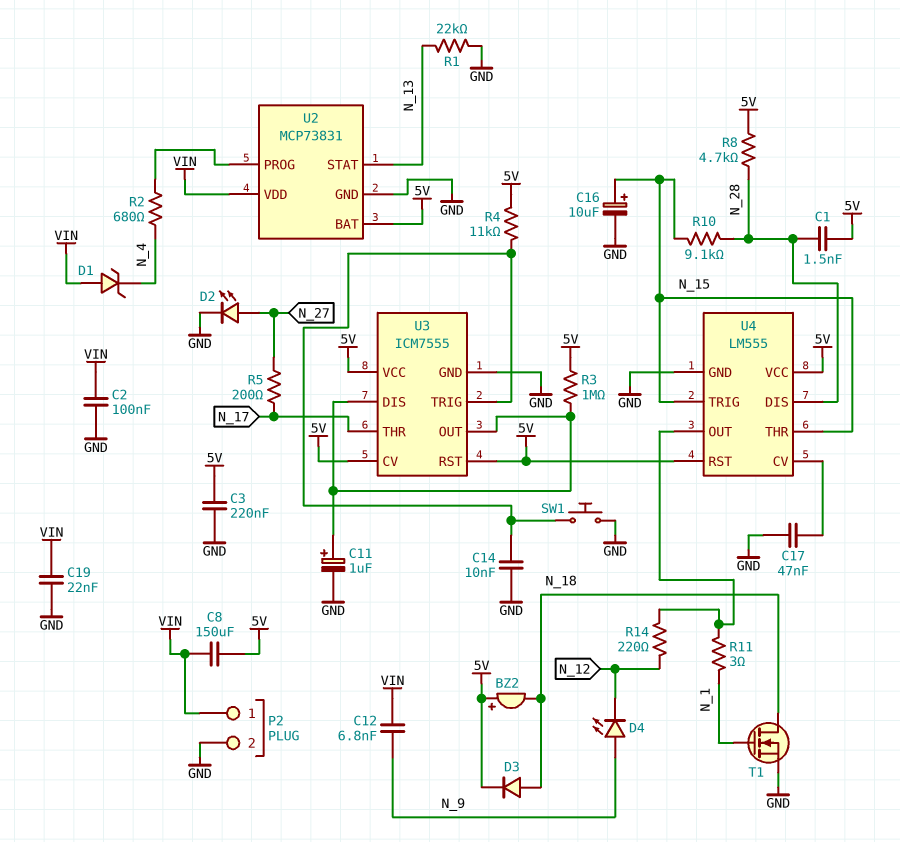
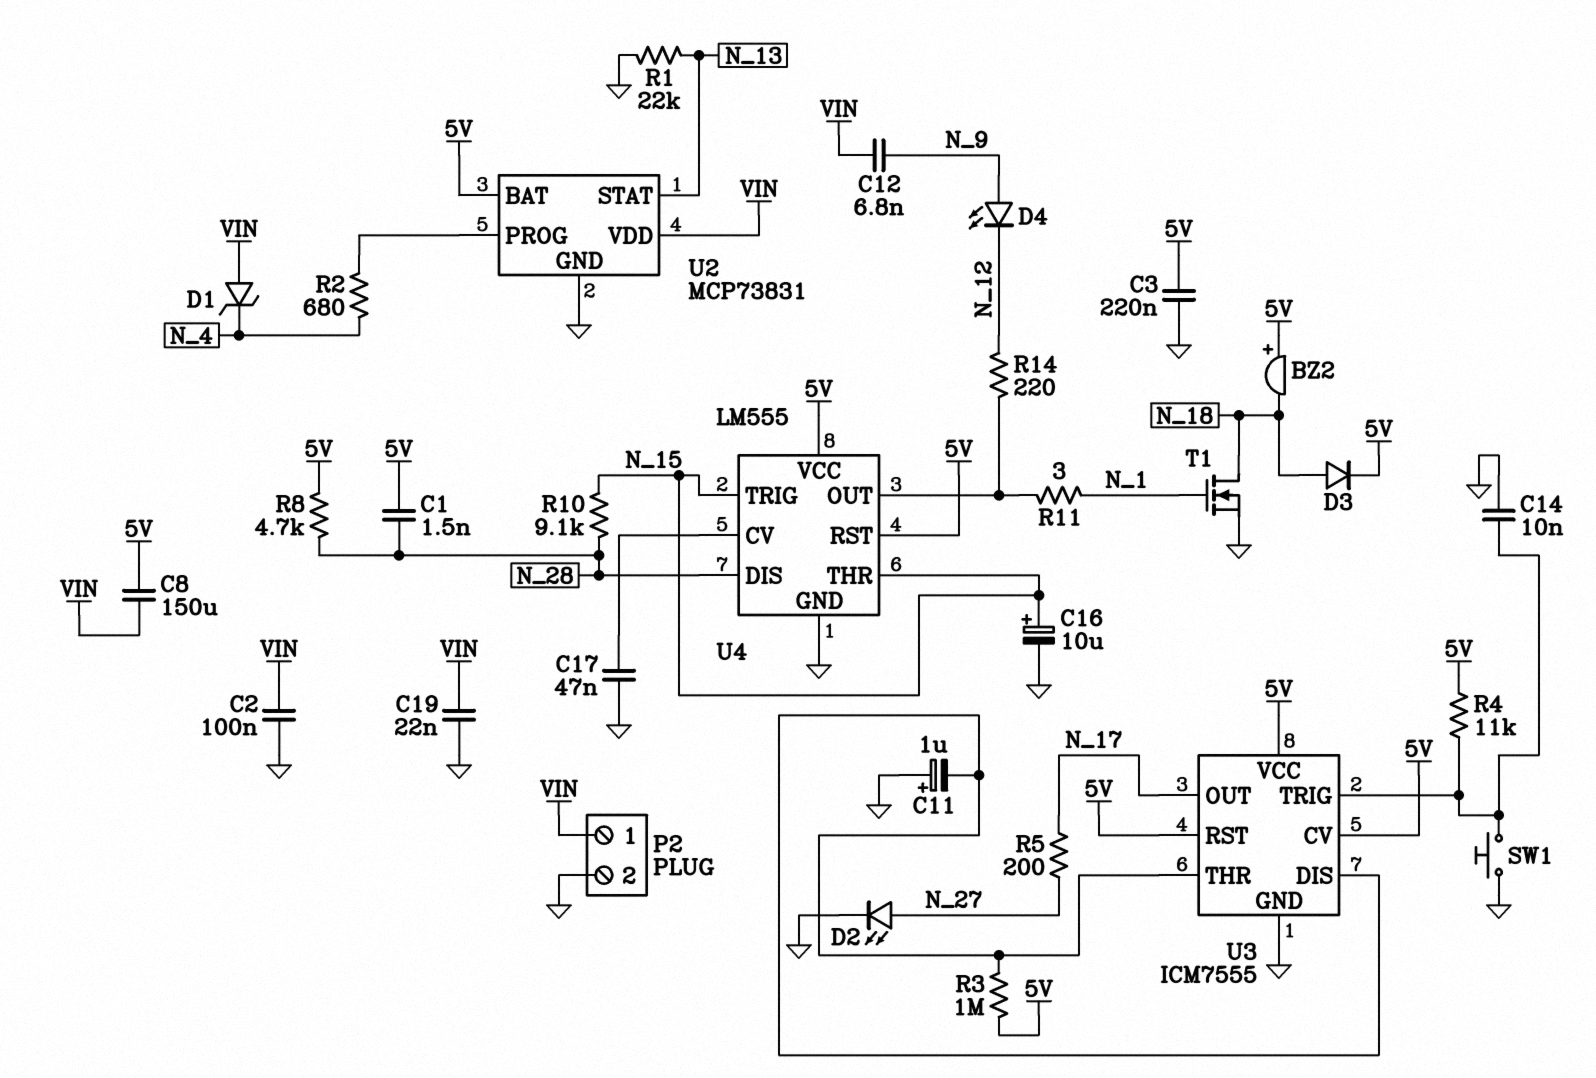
C11: 1uF (plus U3/DIS, minus GND) -> 1uF (plus GND, minus U3/DIS)
U3 pin OUT: U3/DIS -> N_17
U3 pin THR: N_17 -> U3/DIS

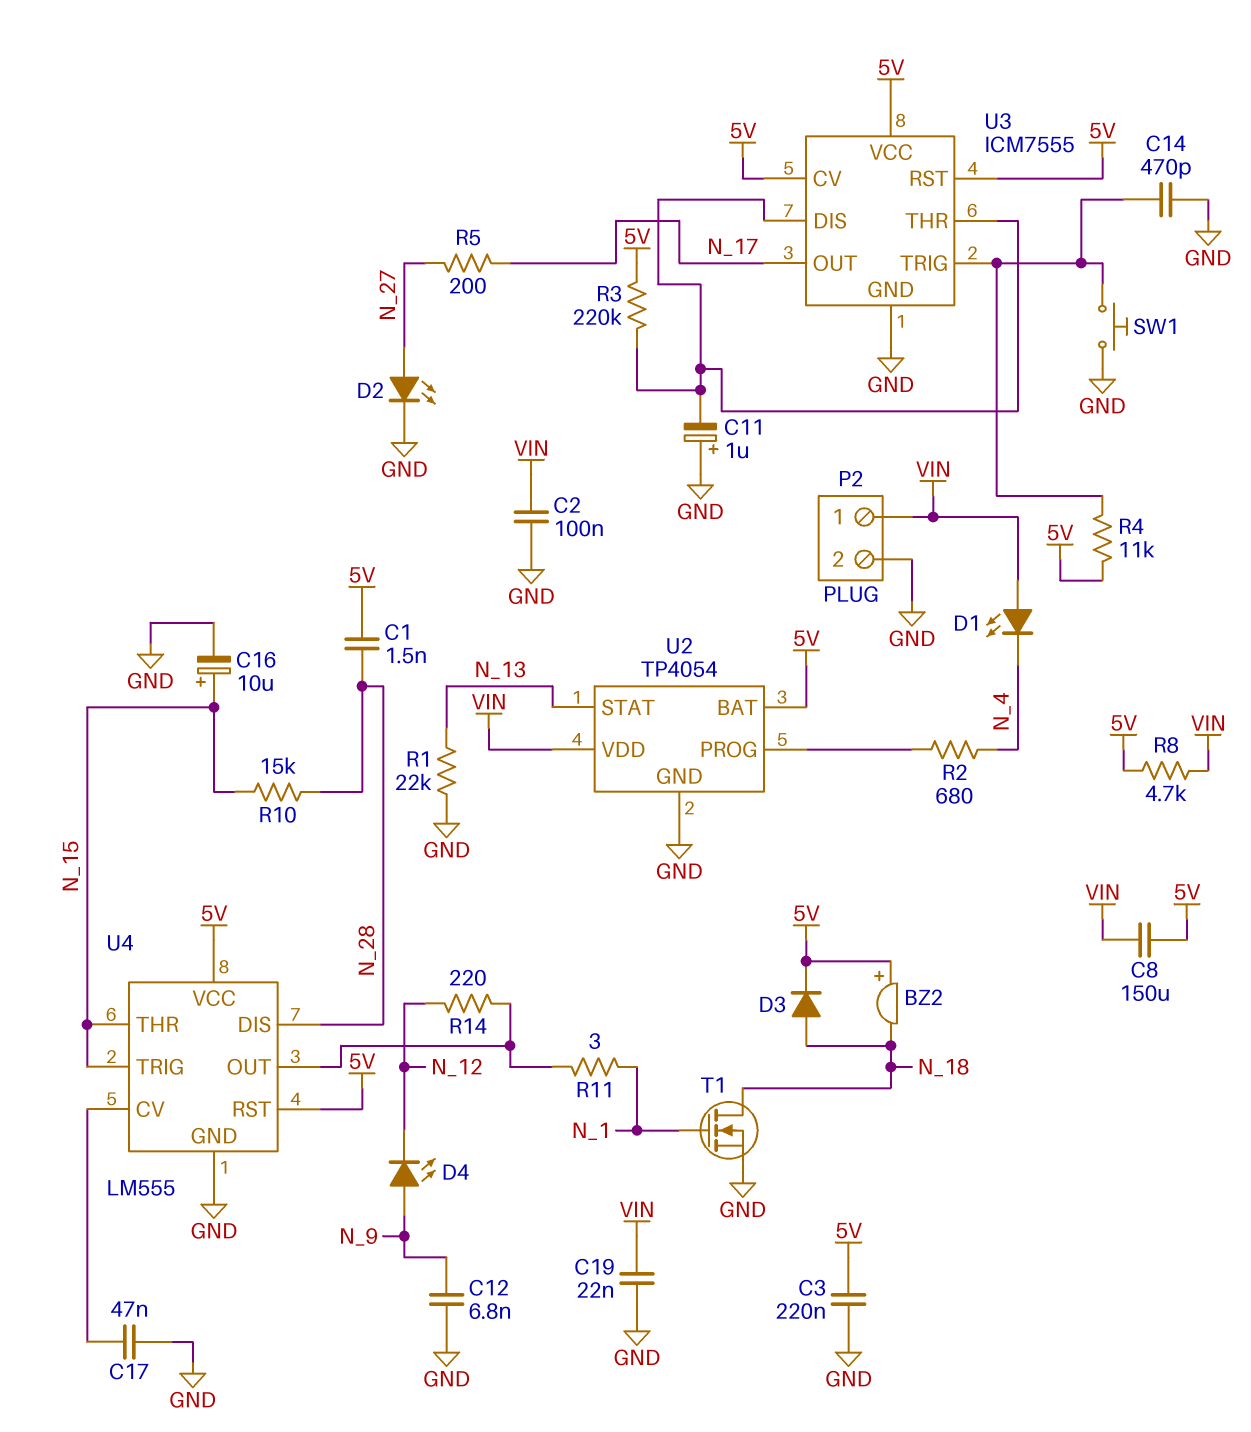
C12: 6.8nF (N_9, VIN) -> 6.8nF (GND, N_9)
C14: 10nF (GND, U3/TRIG) -> 470pF (GND, U3/TRIG)
D1: zener (A VIN, K N_4) -> LED (A VIN, K N_4)
R3: 1M (5V, U3/DIS) -> 220k (5V, U3/DIS)
R8: 4.7k (5V, N_28) -> 4.7k (5V, VIN)
R10: 9.1k (N_15, N_28) -> 15k (N_15, N_28)
U2: MCP73831 -> TP4054

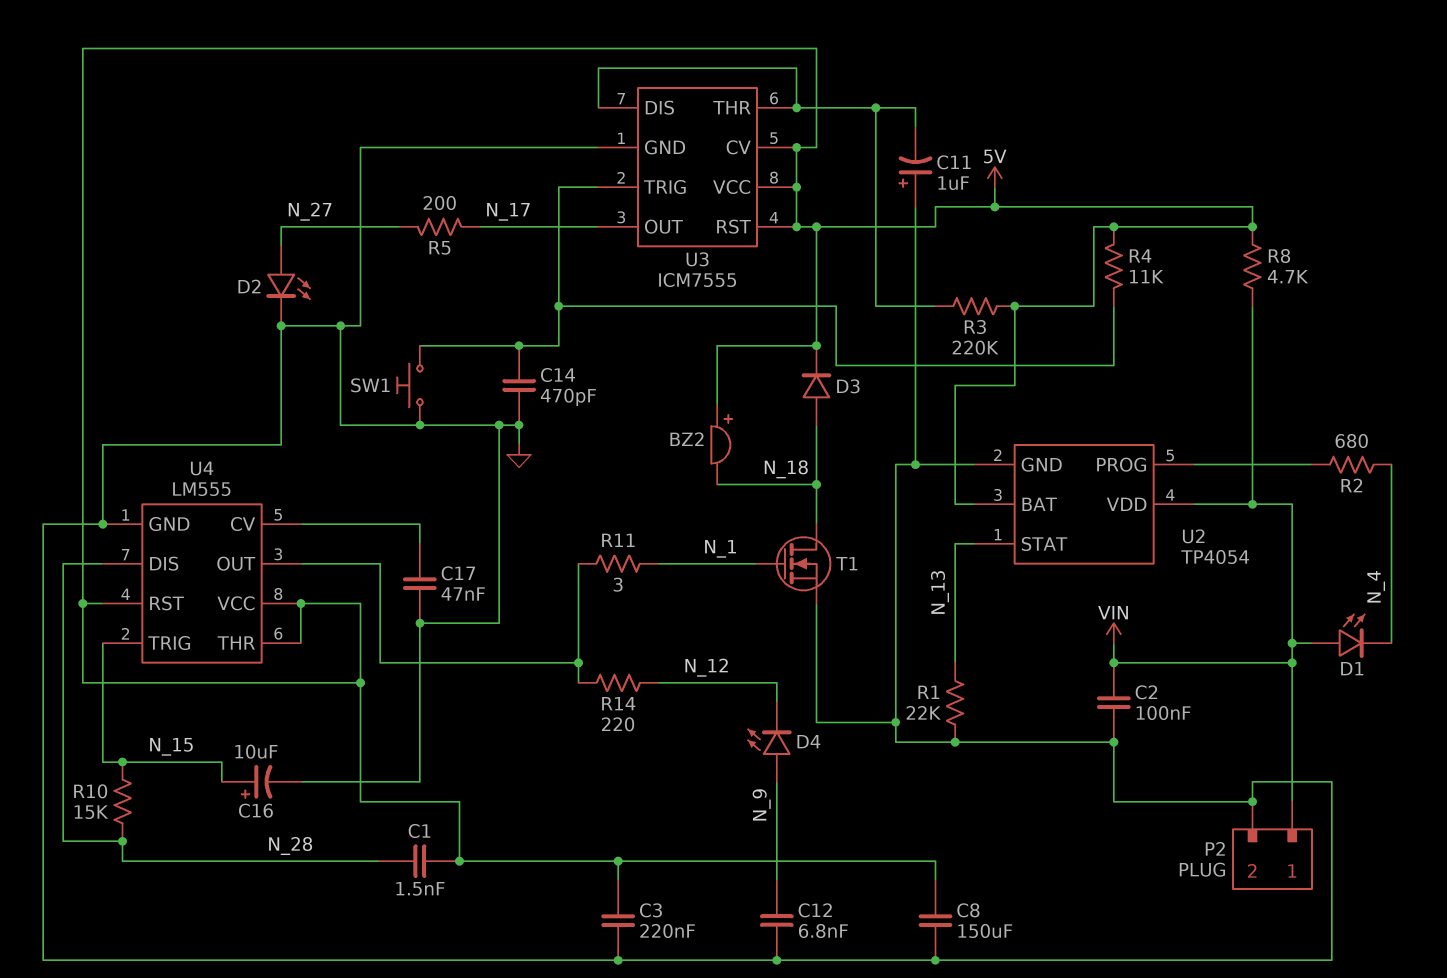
C8: 150uF (5V, VIN) -> 150uF (5V, GND)
C19: 22nF (GND, VIN) -> none
U4 pin THR: N_15 -> 5V

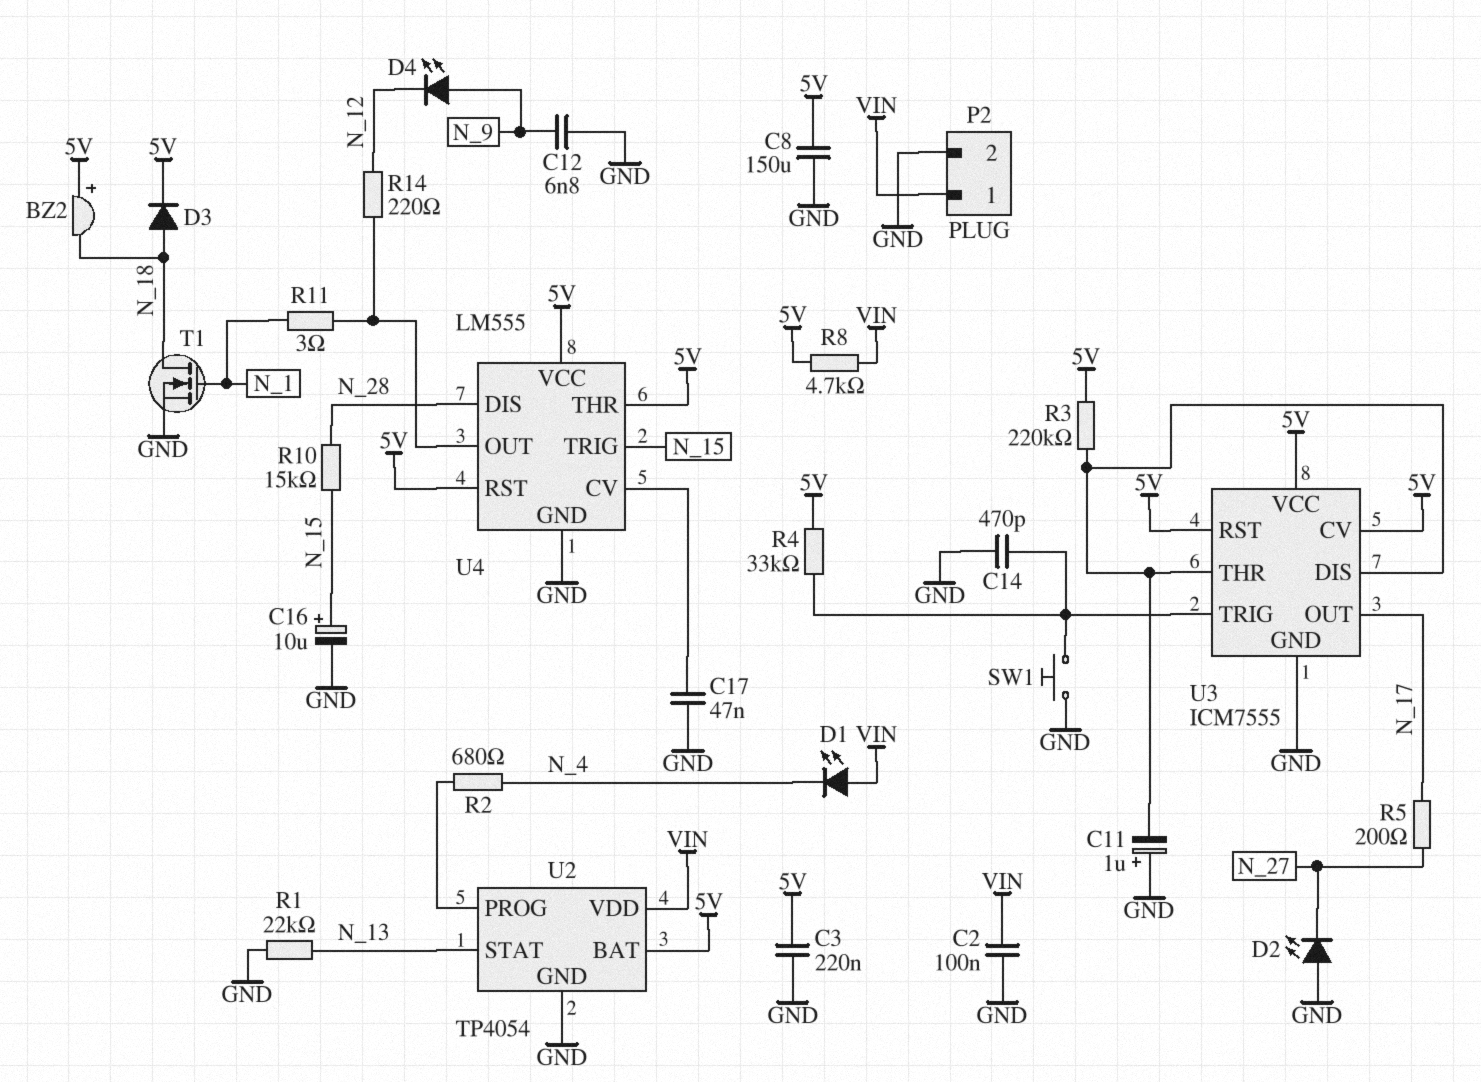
C1: 1.5nF (5V, N_28) -> none
D2: LED (A N_27, K GND) -> LED (A GND, K N_27)
R4: 11k (5V, U3/TRIG) -> 33k (5V, U3/TRIG)

